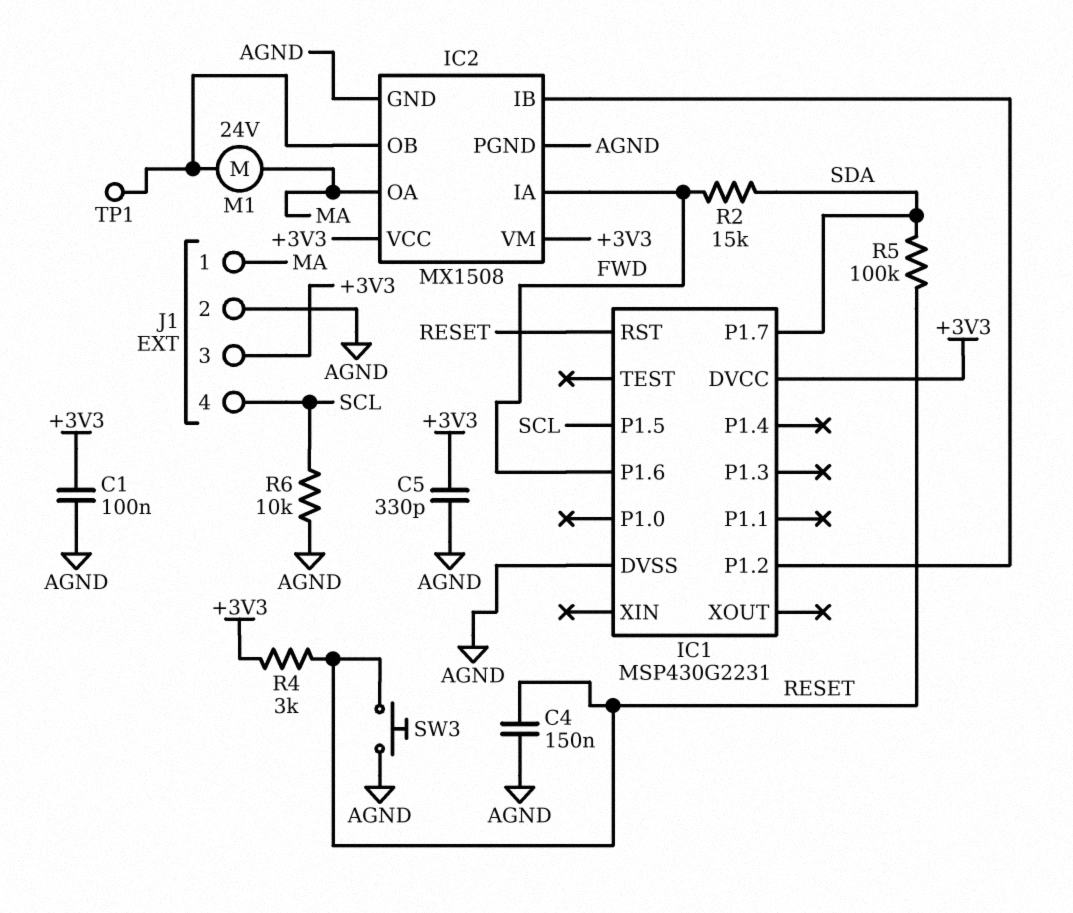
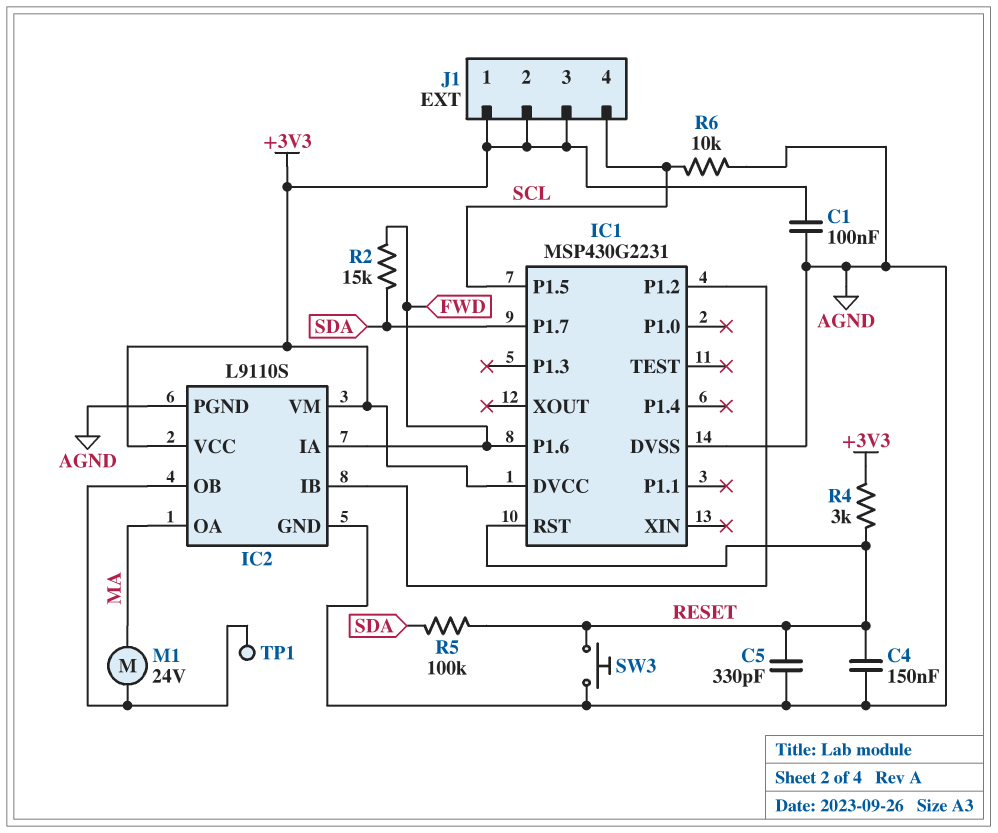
C5: 330pF (+3V3, AGND) -> 330pF (AGND, RESET)
IC2: MX1508 -> L9110S
J1 pin 1: MA -> +3V3
J1 pin 2: AGND -> +3V3

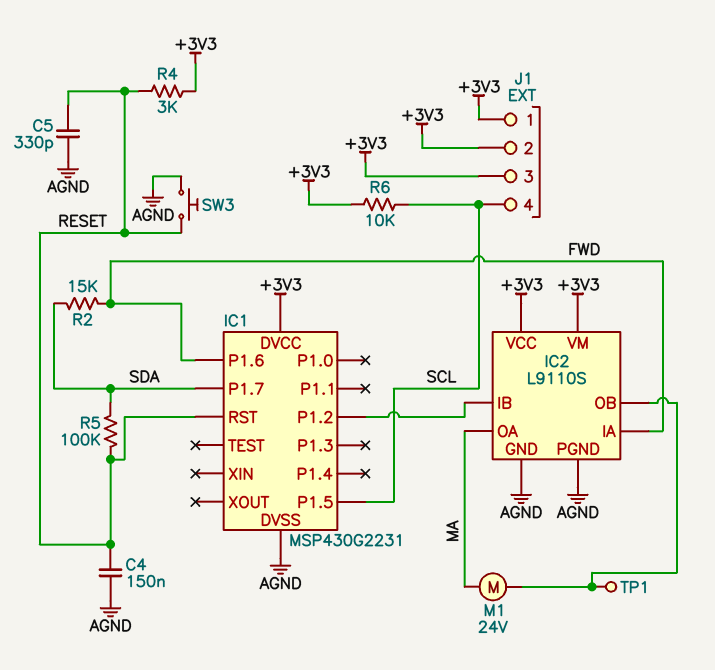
C1: 100nF (+3V3, AGND) -> none
R6: 10k (AGND, SCL) -> 10k (+3V3, SCL)

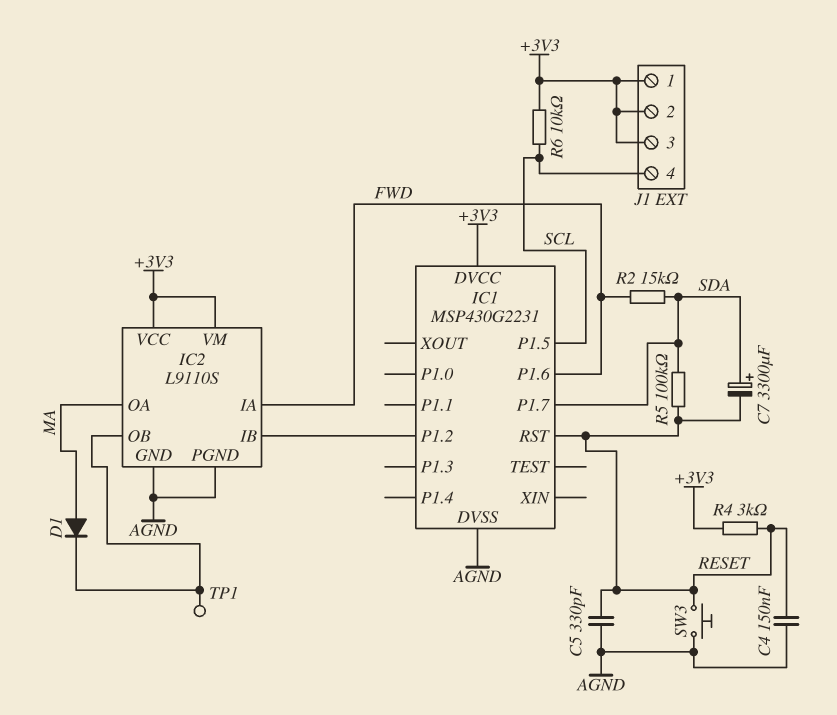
C7: none -> 3300uF (plus SDA, minus RESET)
D1: none -> diode (A MA, K IC2/OB)
M1: motor 24V (IC2/OB, MA) -> none

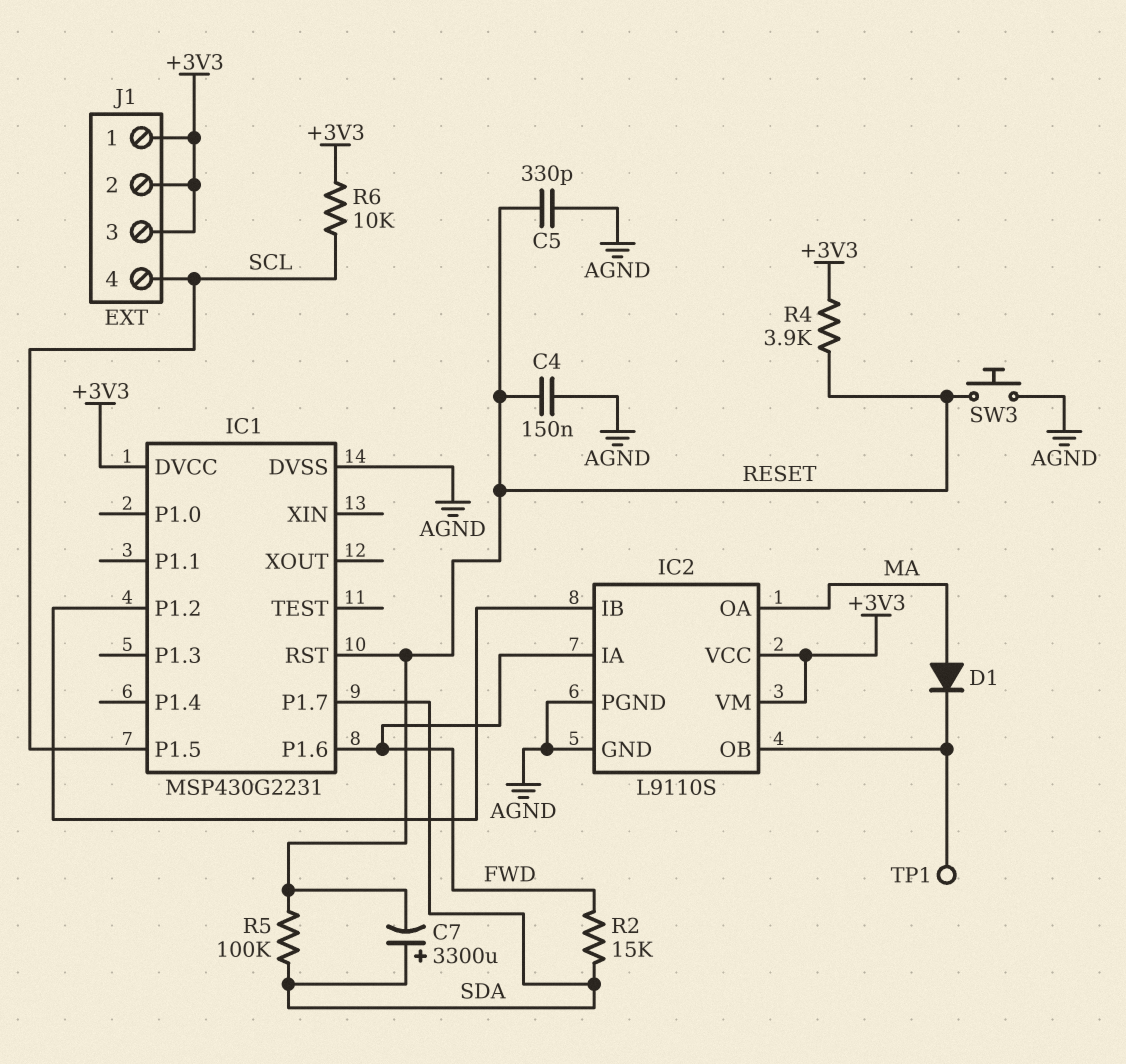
R4: 3k (+3V3, RESET) -> 3.9k (+3V3, RESET)

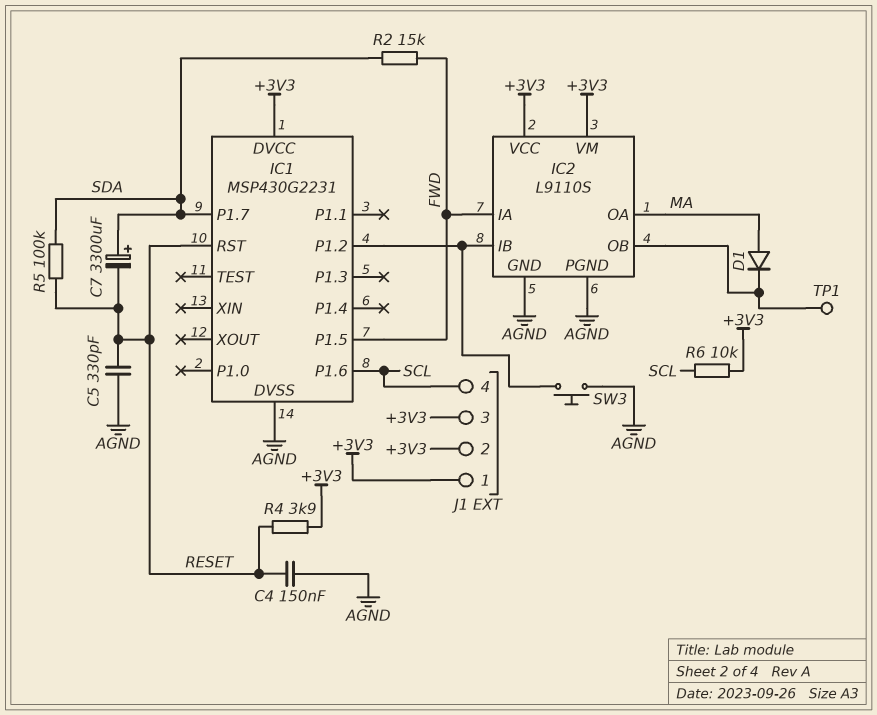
IC1 pin P1.5: SCL -> FWD
IC1 pin P1.6: FWD -> SCL
SW3: button (AGND, RESET) -> button (AGND, IC1/P1.2)

